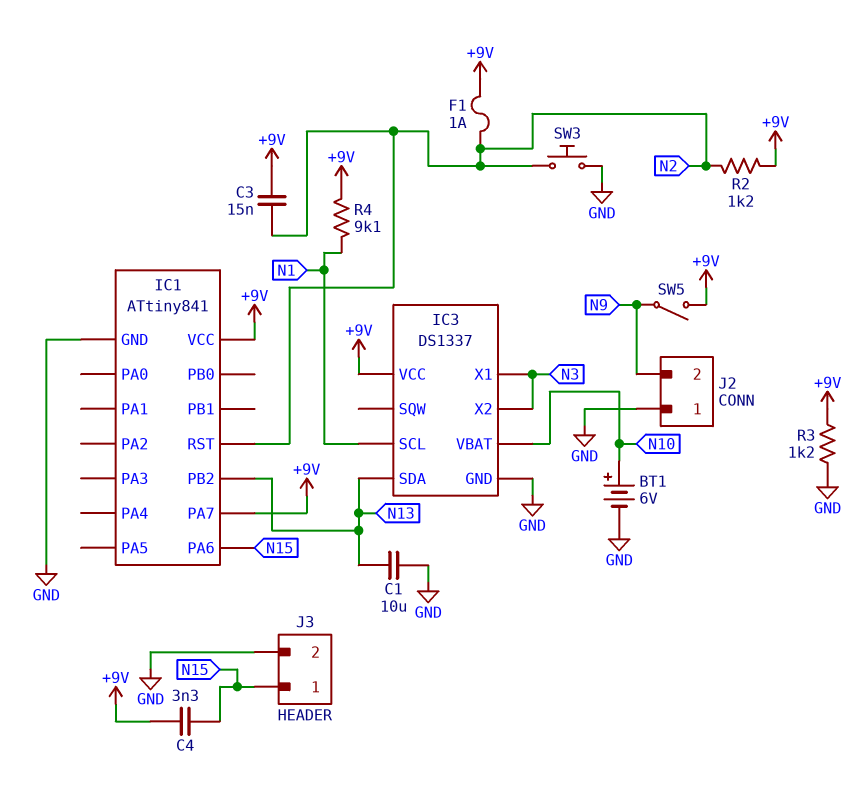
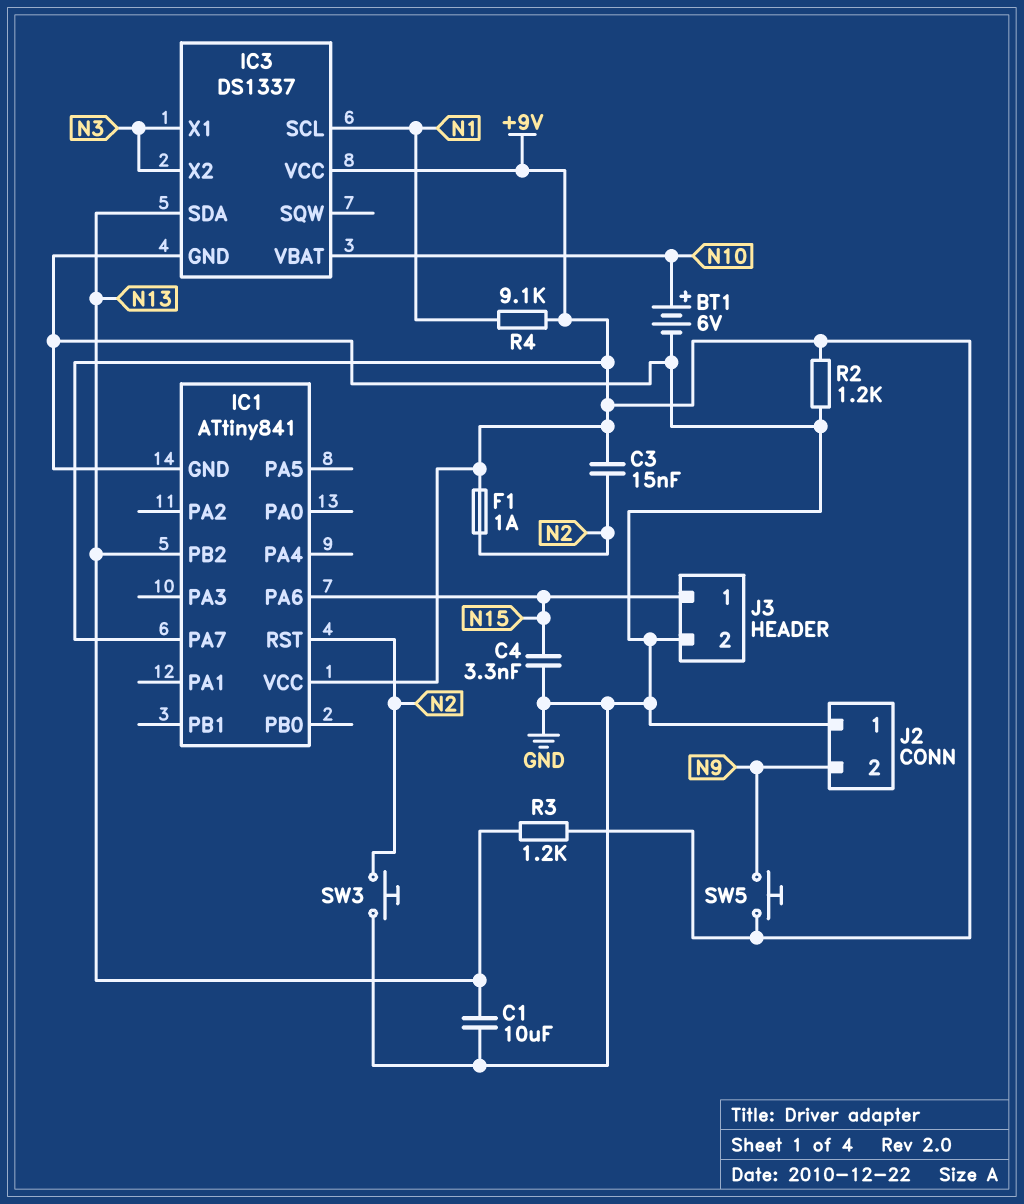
C4: 3.3nF (+9V, N15) -> 3.3nF (GND, N15)
R2: 1.2k (+9V, N2) -> 1.2k (+9V, GND)
R3: 1.2k (+9V, GND) -> 1.2k (+9V, N13)
SW5: switch (+9V, N9) -> button (+9V, N9)

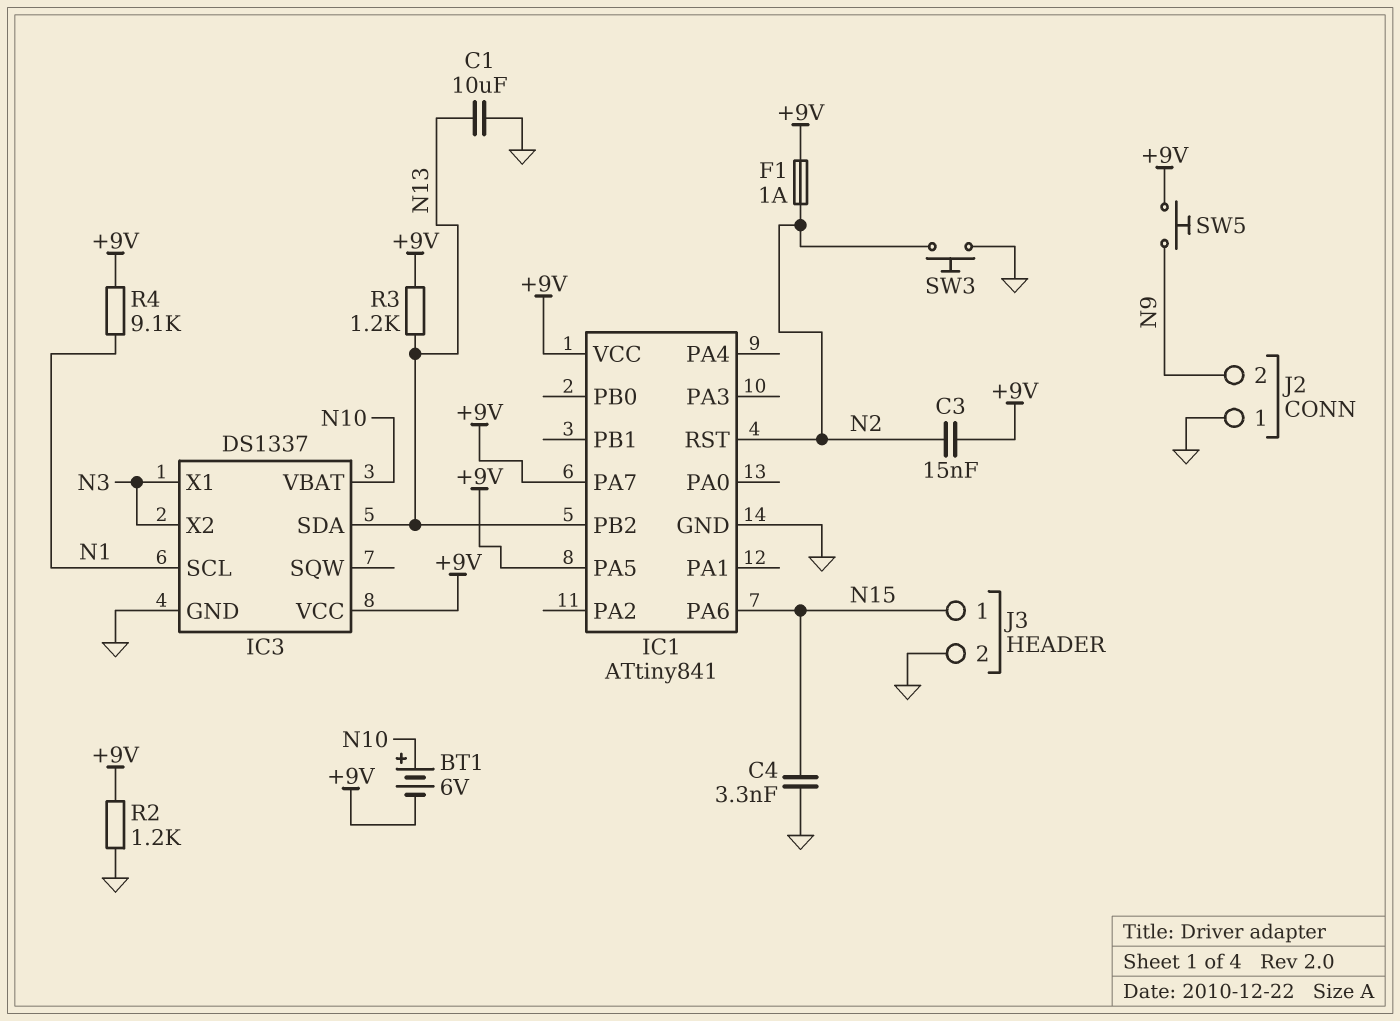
BT1: 6V (plus N10, minus GND) -> 6V (plus N10, minus +9V)
IC1 pin PA5: none -> +9V

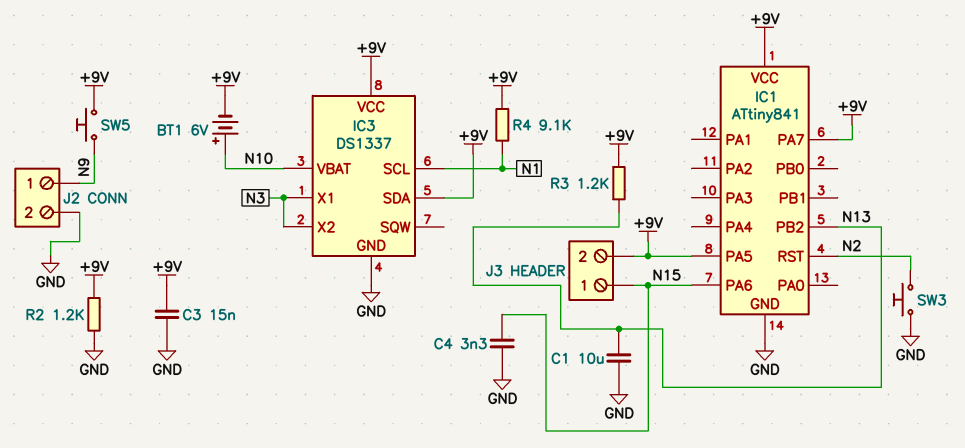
C3: 15nF (+9V, N2) -> 15nF (+9V, GND)
F1: 1A (+9V, N2) -> none
IC3 pin SDA: N13 -> +9V
J2 pin 1: GND -> N9
J2 pin 2: N9 -> GND
J3 pin 2: GND -> +9V

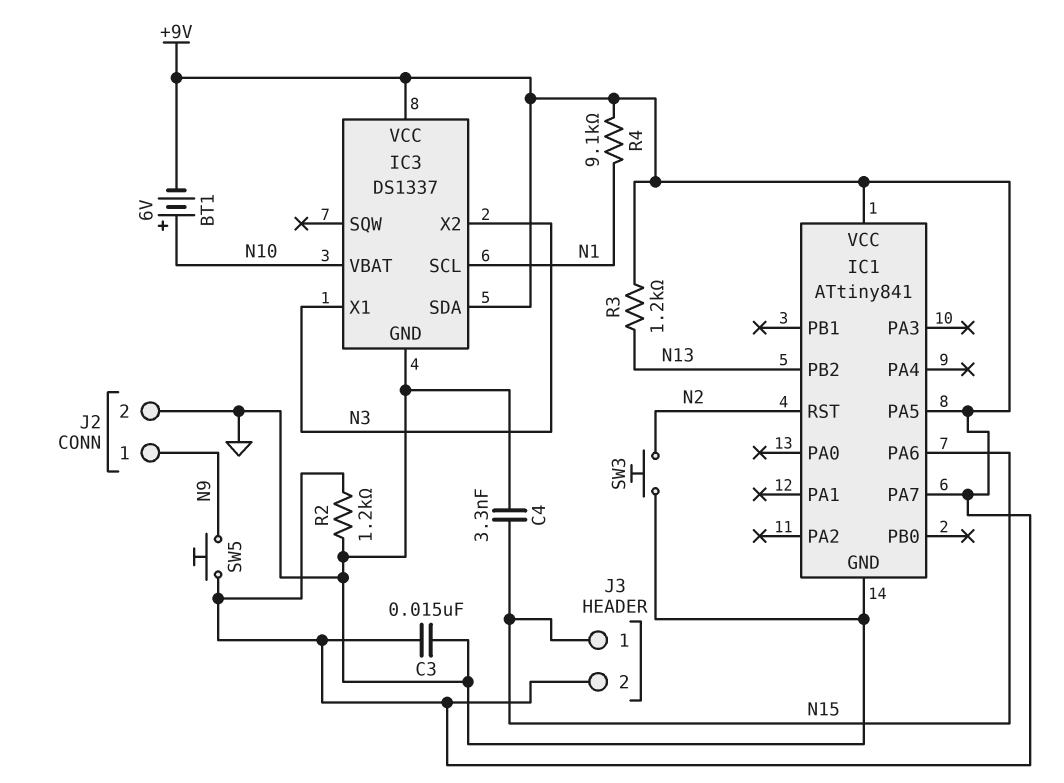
C1: 10uF (GND, N13) -> none

